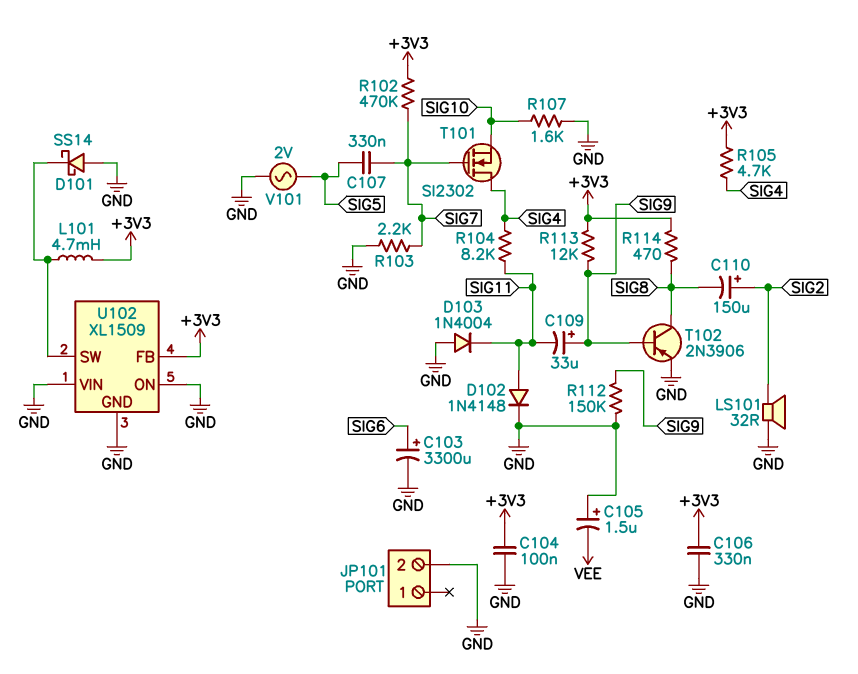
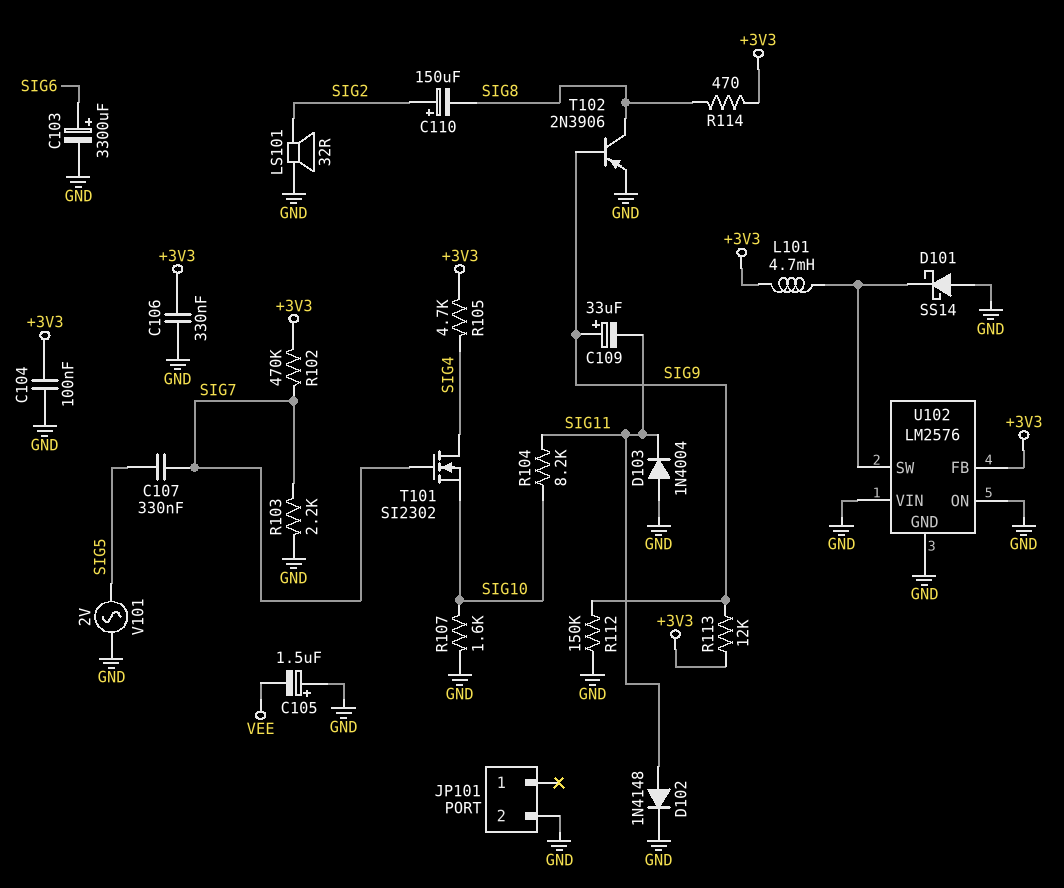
R104: 8.2k (SIG4, SIG11) -> 8.2k (SIG10, SIG11)
U102: XL1509 -> LM2576

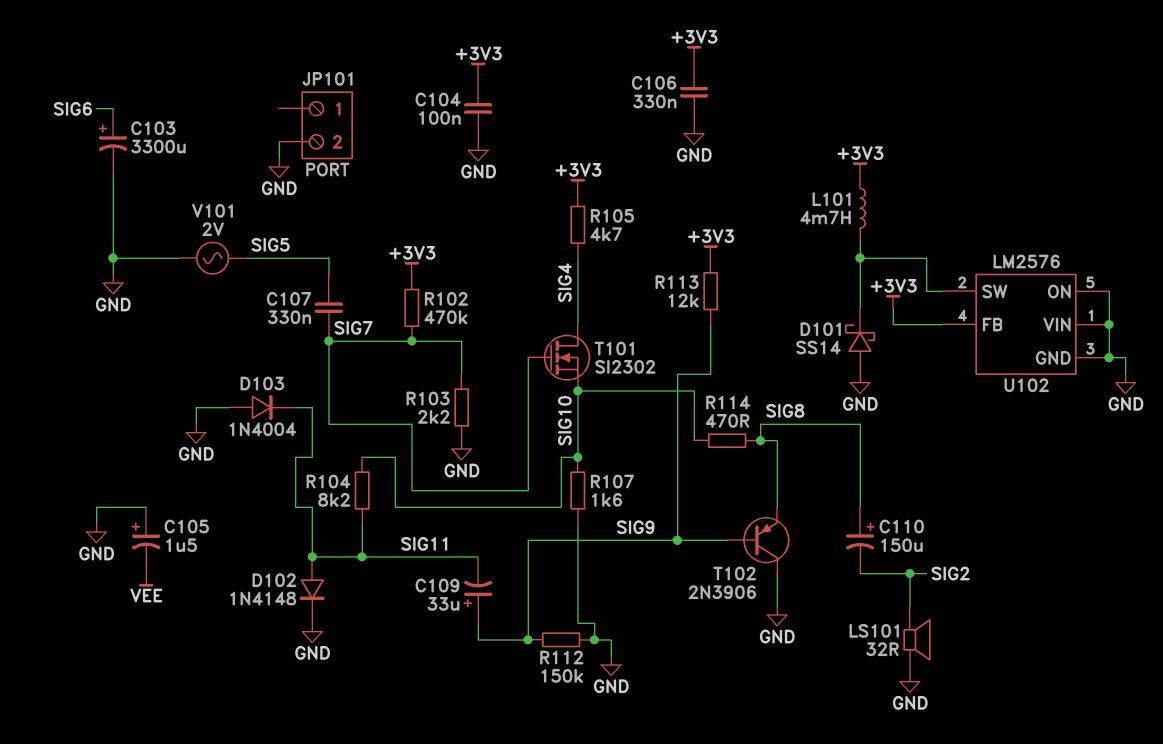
C110: 150uF (plus SIG2, minus SIG8) -> 150uF (plus SIG8, minus SIG2)
R114: 470 (+3V3, SIG8) -> 470 (SIG8, SIG10)
T102: PNP 2N3906 (B SIG9, C SIG8, E GND) -> PNP 2N3906 (B SIG9, C GND, E SIG8)

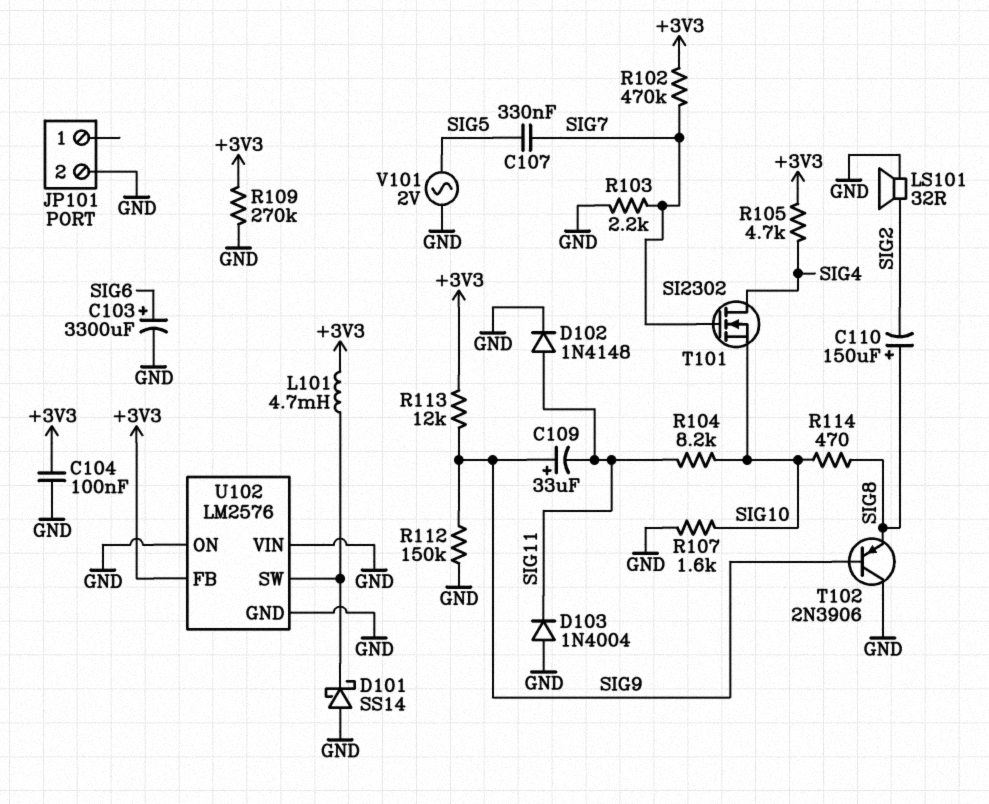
C105: 1.5uF (plus GND, minus VEE) -> none
C106: 330nF (+3V3, GND) -> none
R109: none -> 270k (+3V3, GND)

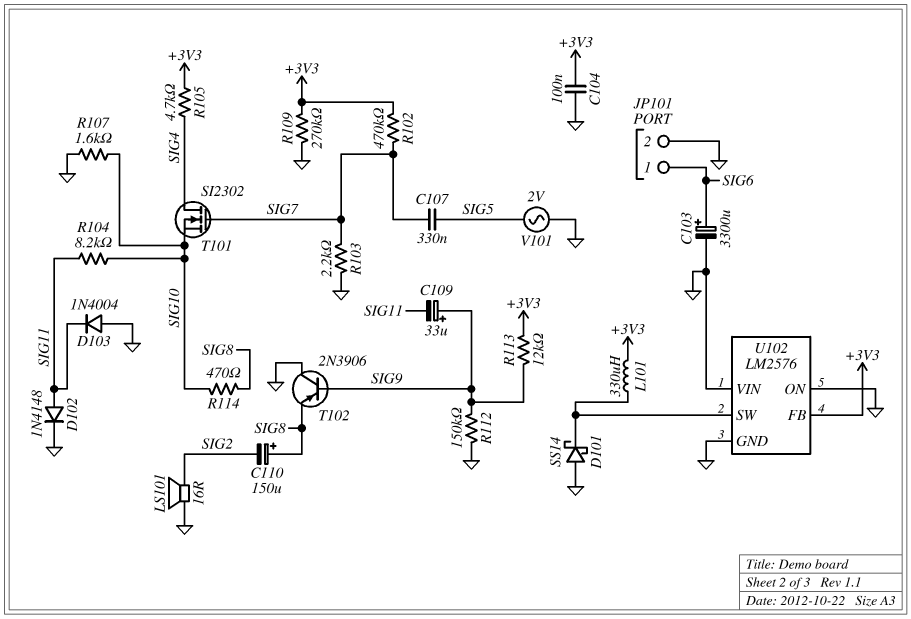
JP101 pin 1: none -> SIG6
L101: 4.7mH (+3V3, U102/SW) -> 330uH (+3V3, U102/SW)
LS101: speaker 32R (GND, SIG2) -> speaker 16R (GND, SIG2)

